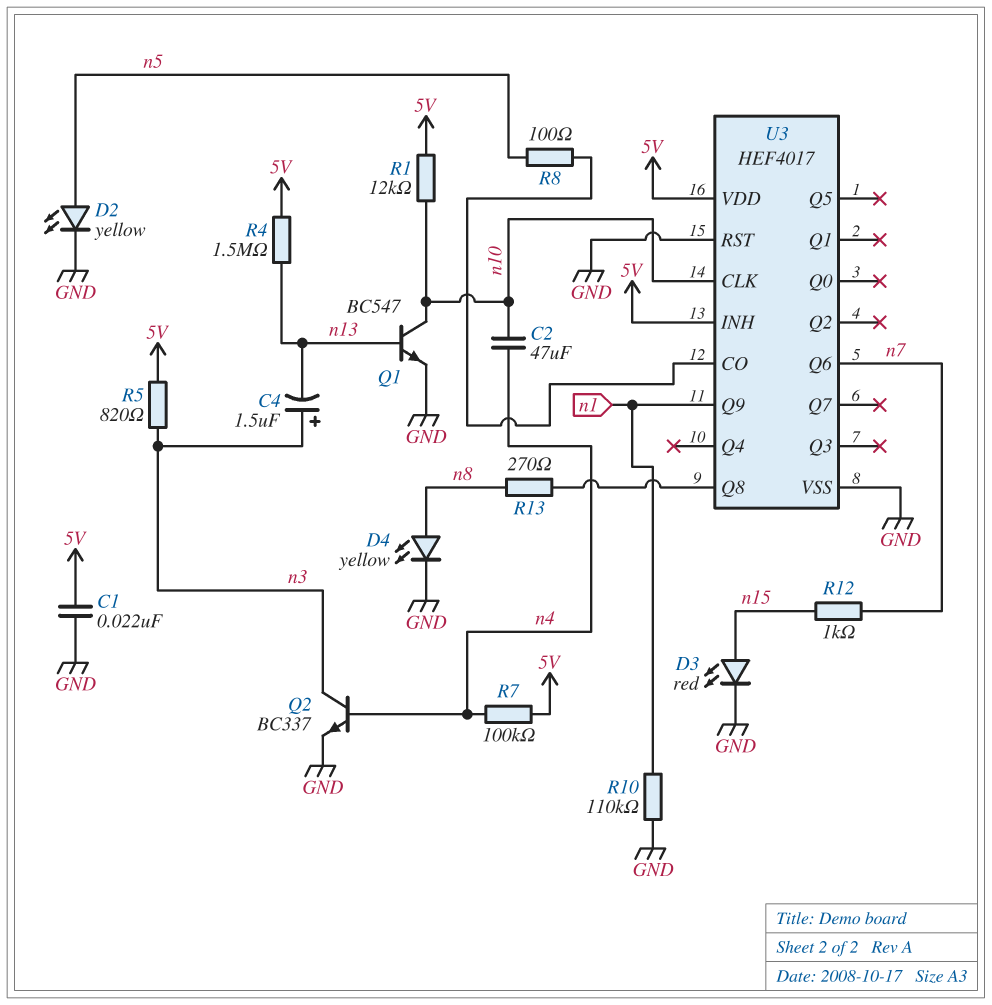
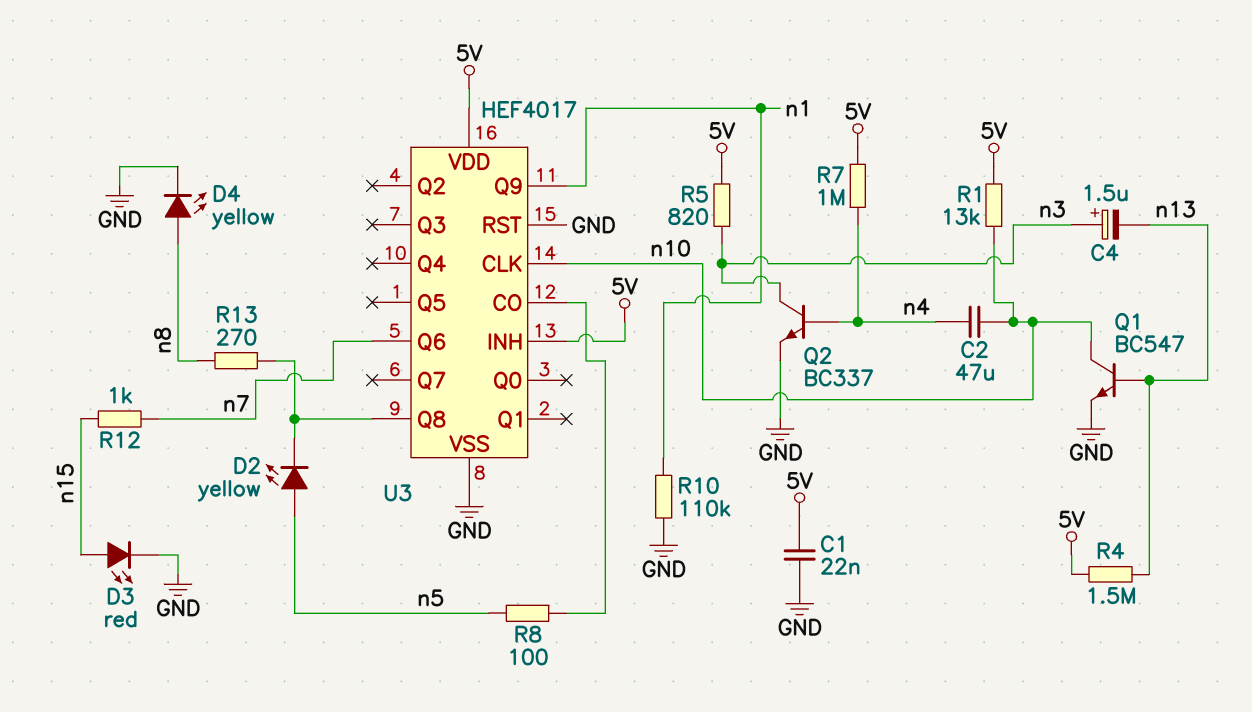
D2: LED yellow (A n5, K GND) -> LED yellow (A n5, K U3/Q8)
R1: 12k (5V, n10) -> 13k (5V, n10)
R7: 100k (5V, n4) -> 1M (5V, n4)

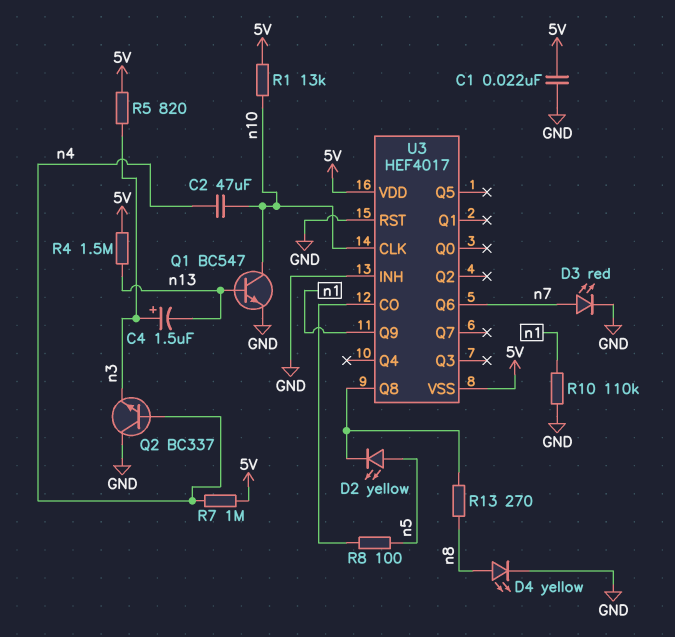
D3: LED red (A n15, K GND) -> LED red (A n7, K GND)
Q2: NPN BC337 (B n4, C n3, E GND) -> NPN BC337 (B n4, C GND, E n3)
R12: 1k (n7, n15) -> none
U3 pin INH: 5V -> GND
U3 pin VSS: GND -> 5V

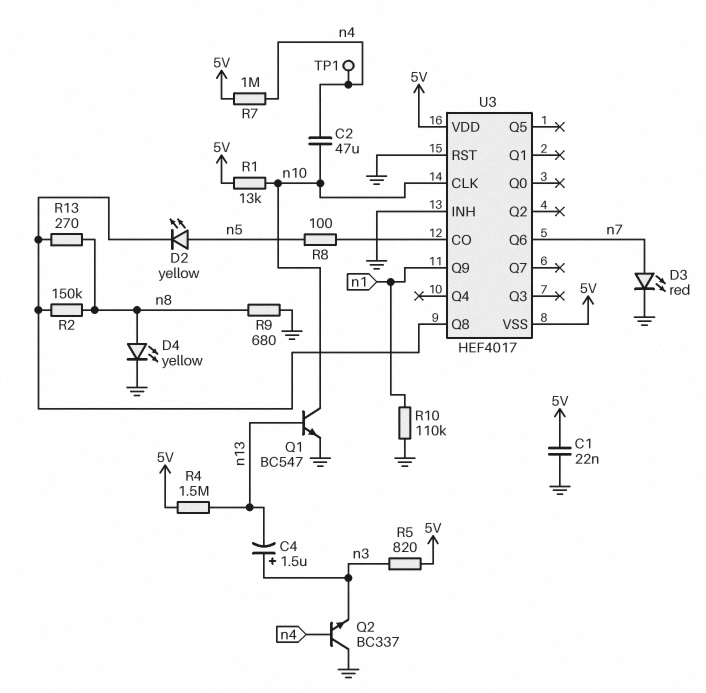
R2: none -> 150k (U3/Q8, n8)
R9: none -> 680 (GND, n8)
TP1: none -> test point (n4)

